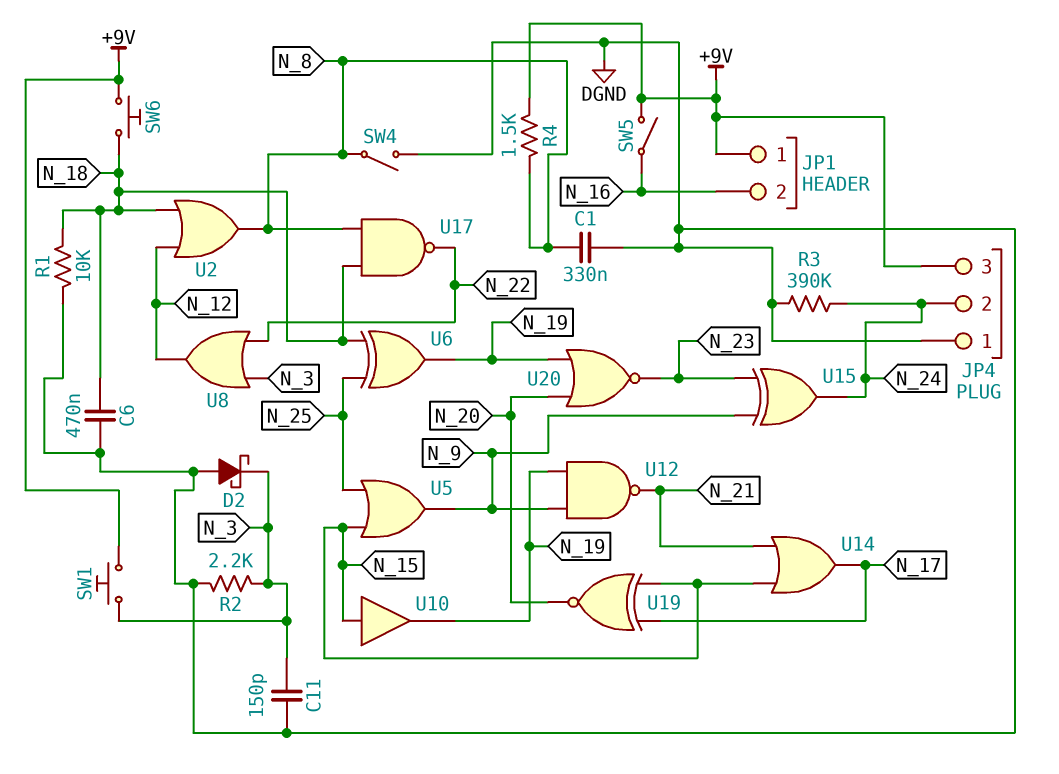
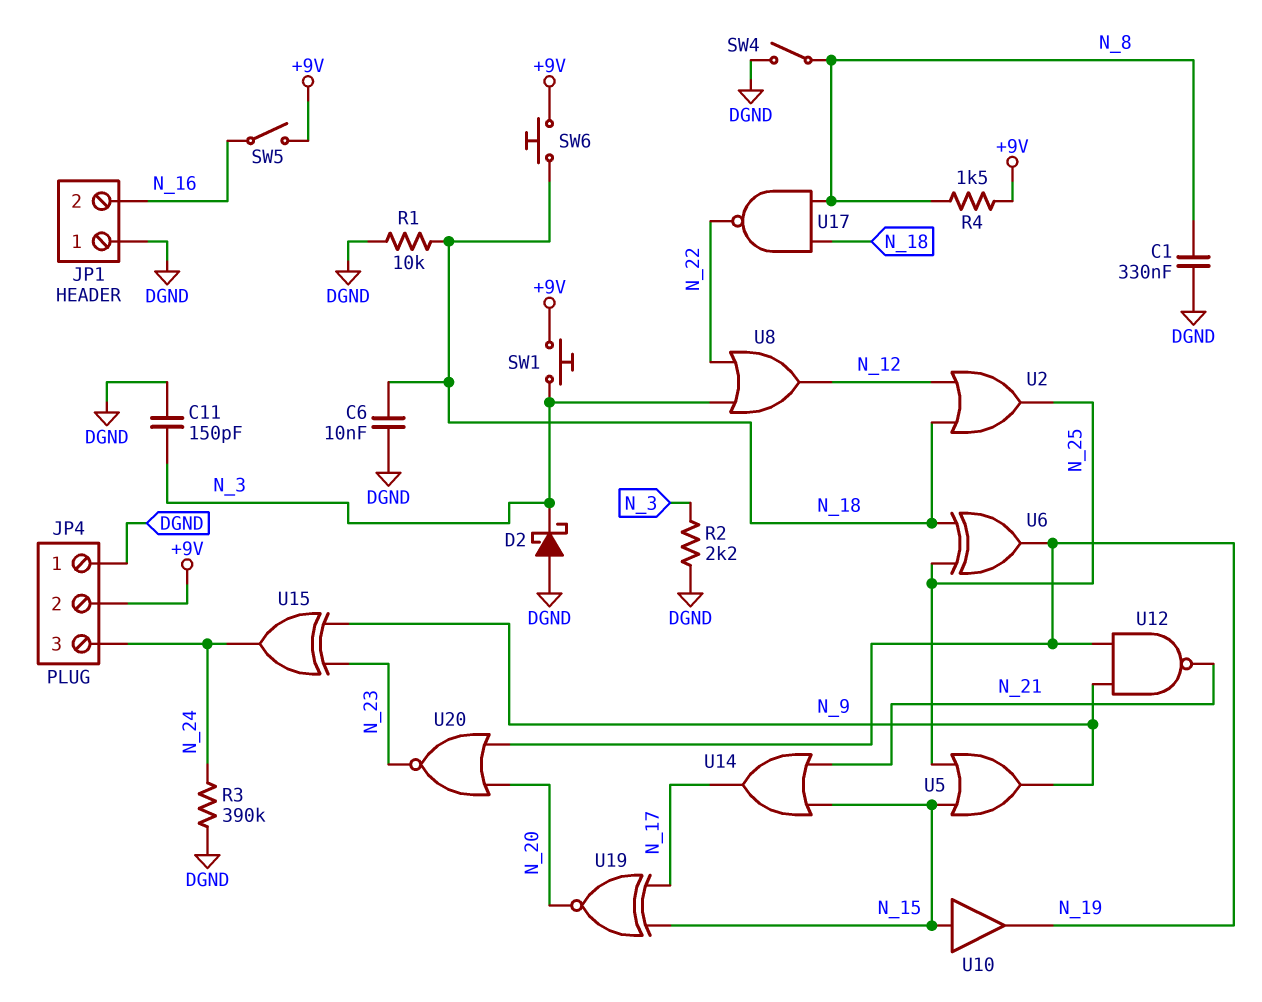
C6: 470nF (DGND, N_18) -> 10nF (DGND, N_18)
JP1 pin 1: +9V -> DGND
JP4 pin 2: N_24 -> +9V
JP4 pin 3: +9V -> N_24
U2: OR (in N_12, in N_18, out N_8) -> OR (in N_12, in N_18, out N_25)

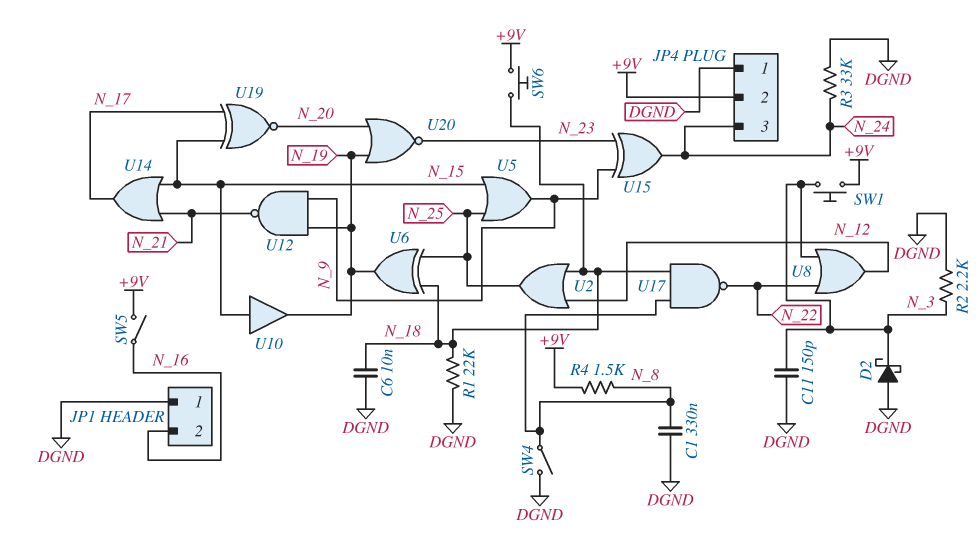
R1: 10k (DGND, N_18) -> 22k (DGND, N_18)
R3: 390k (DGND, N_24) -> 33k (DGND, N_24)

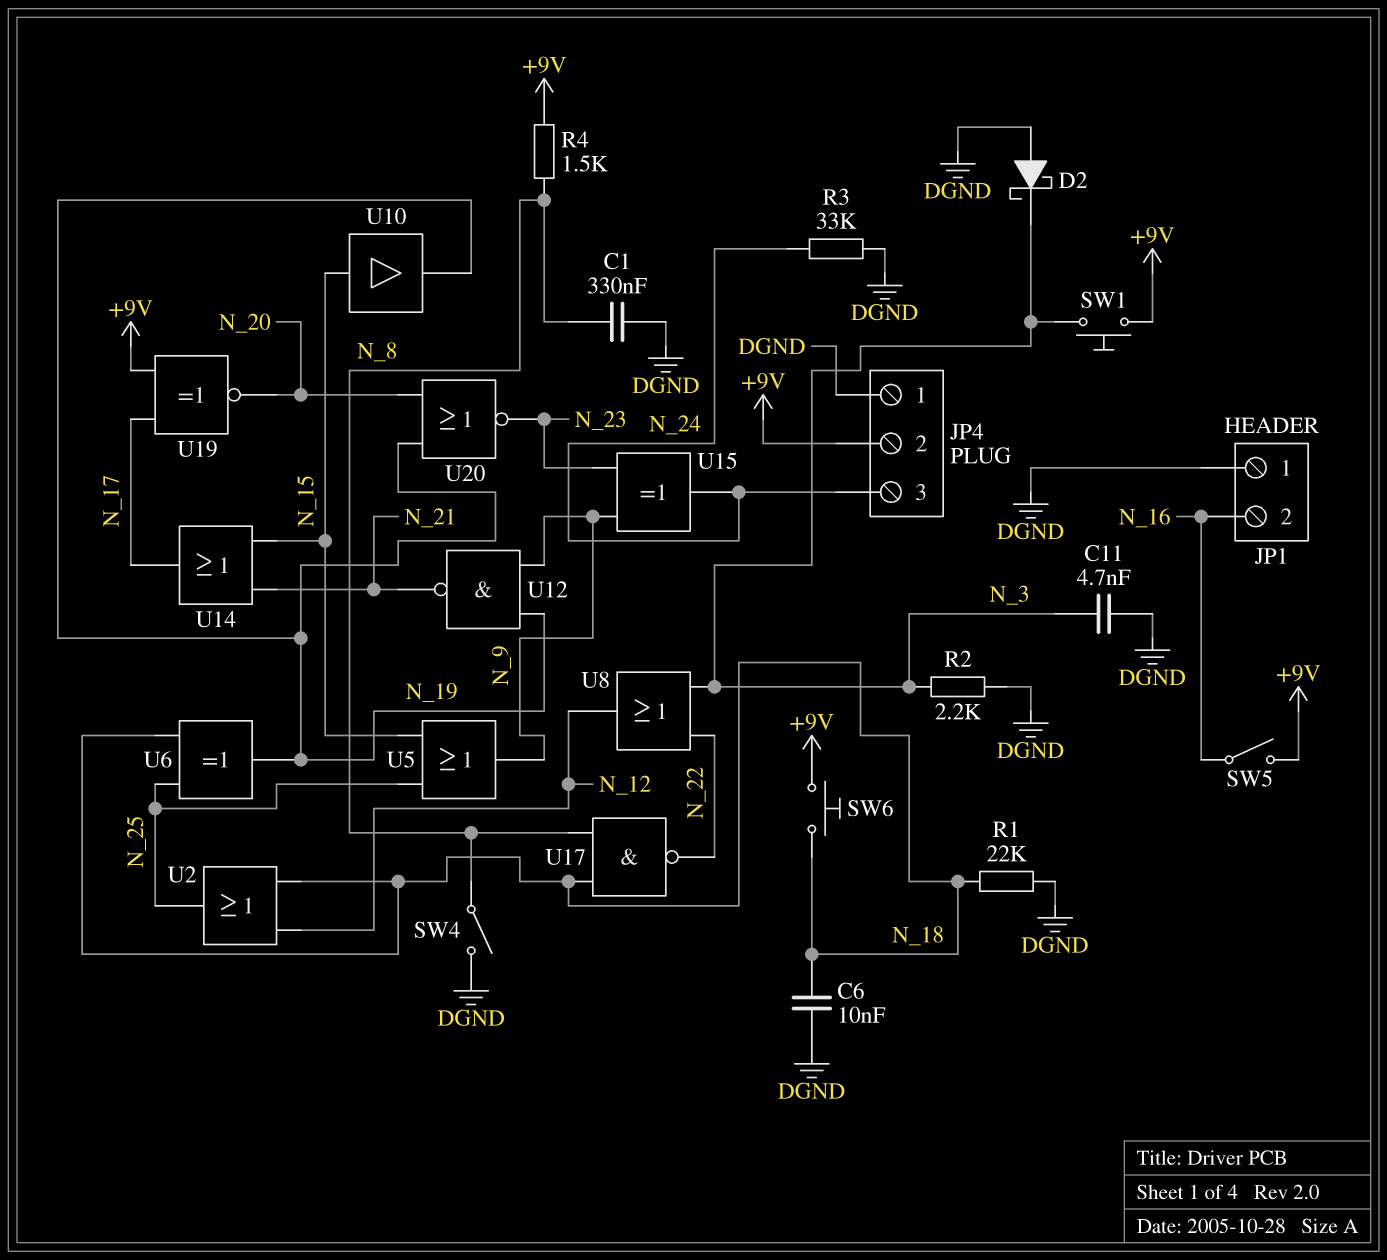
C11: 150pF (DGND, N_3) -> 4.7nF (DGND, N_3)
U19: XNOR (in N_15, in N_17, out N_20) -> XNOR (in +9V, in N_17, out N_20)

